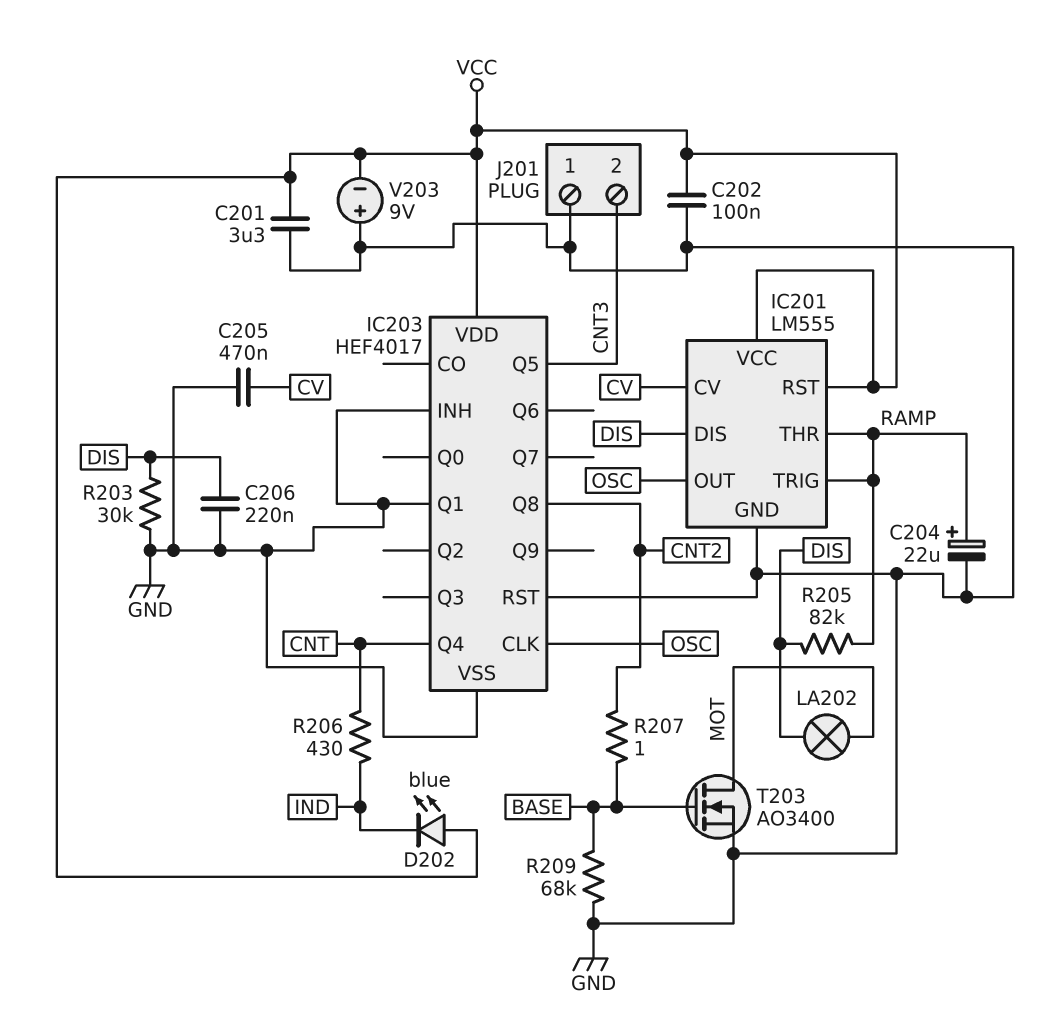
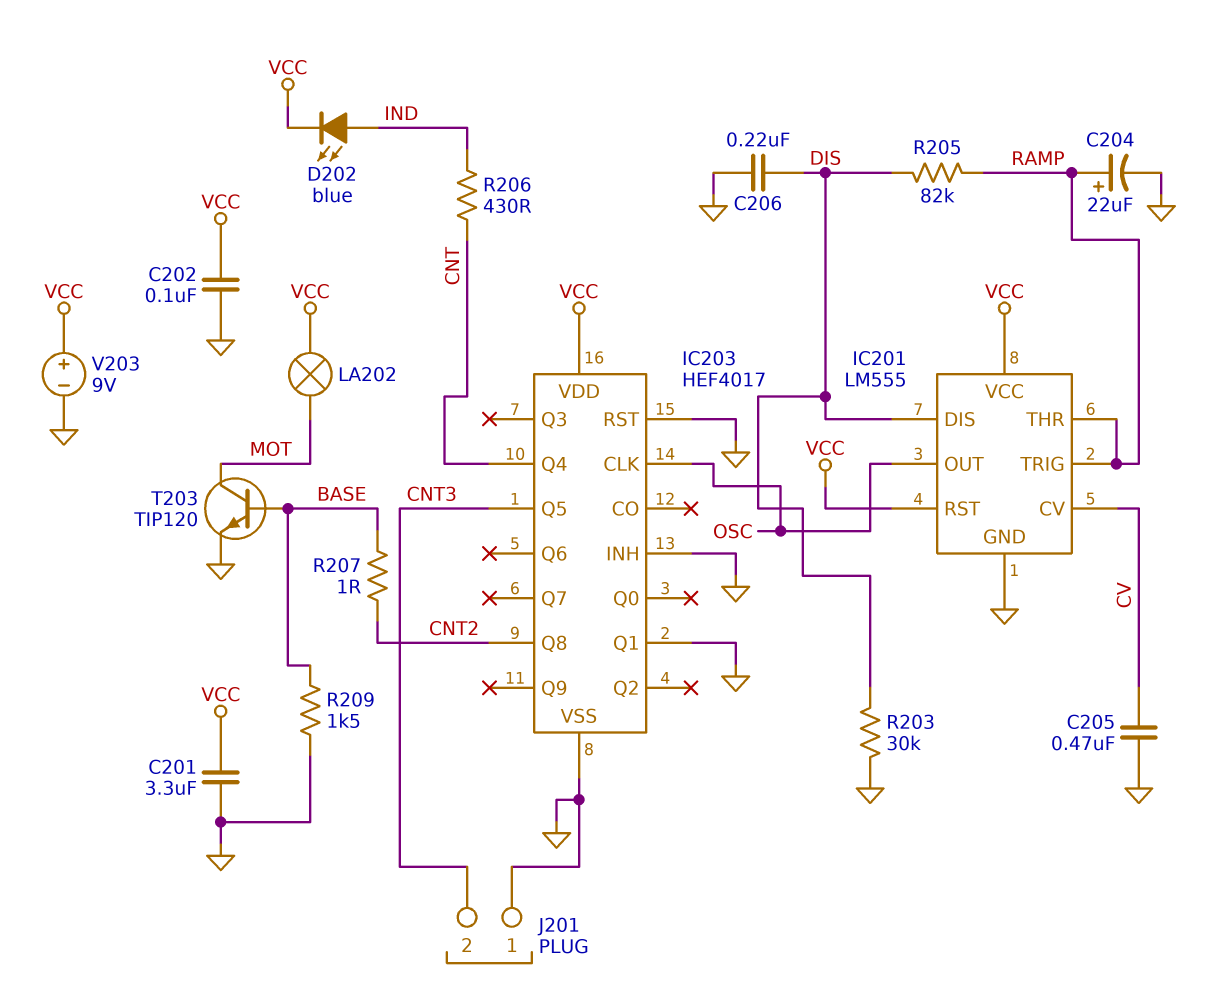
D202: LED blue (A VCC, K IND) -> LED blue (A IND, K VCC)
LA202: lamp (DIS, MOT) -> lamp (MOT, VCC)
R209: 68k (BASE, GND) -> 1.5k (BASE, GND)
T203: NMOS AO3400 (G BASE, D MOT, S GND) -> NPN TIP120 (B BASE, C MOT, E GND)
V203: 9V (plus GND, minus VCC) -> 9V (plus VCC, minus GND)

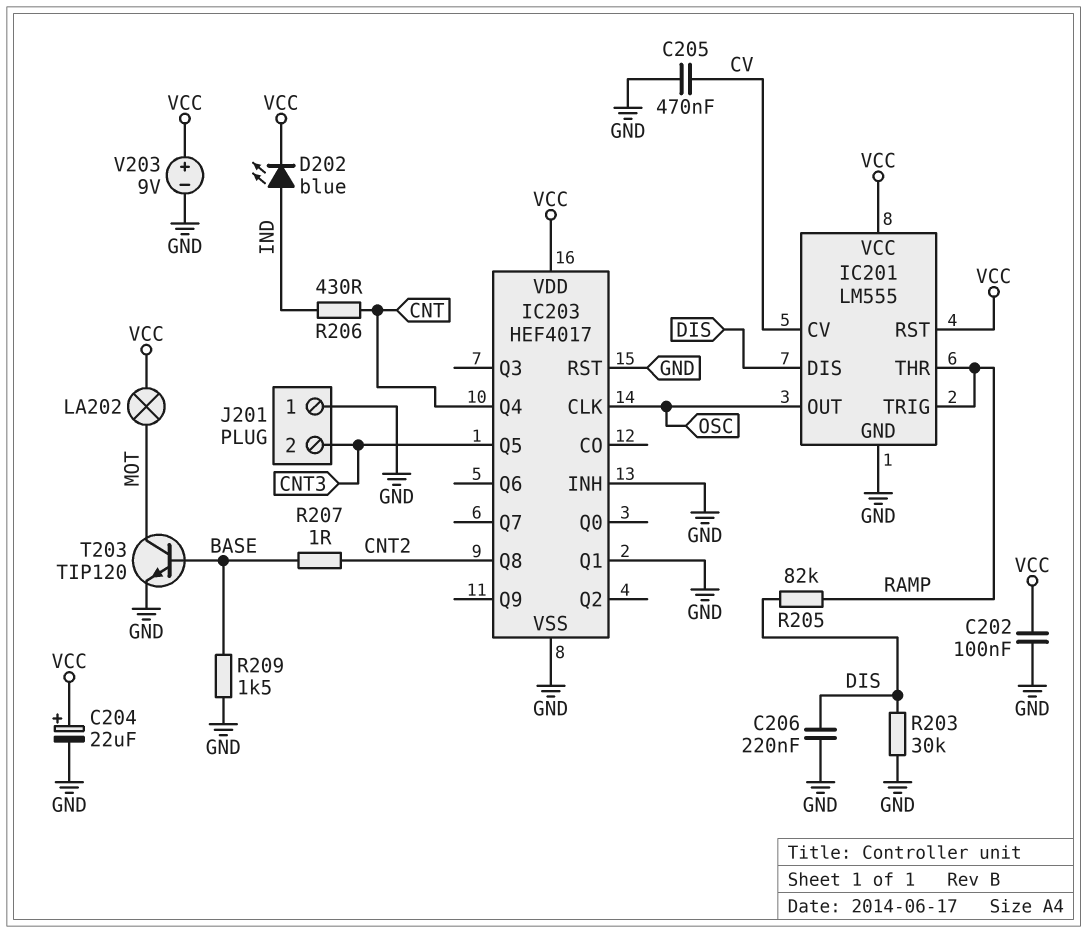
C201: 3.3uF (GND, VCC) -> none
C204: 22uF (plus RAMP, minus GND) -> 22uF (plus VCC, minus GND)

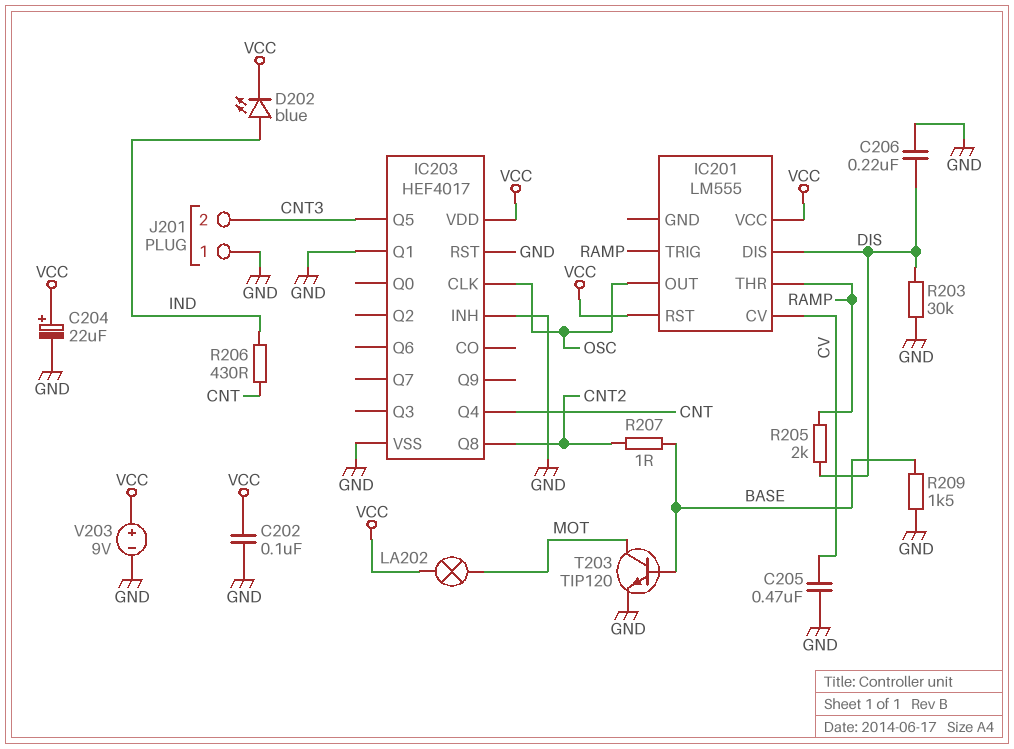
IC201 pin GND: GND -> none
R205: 82k (DIS, RAMP) -> 2k (DIS, RAMP)

